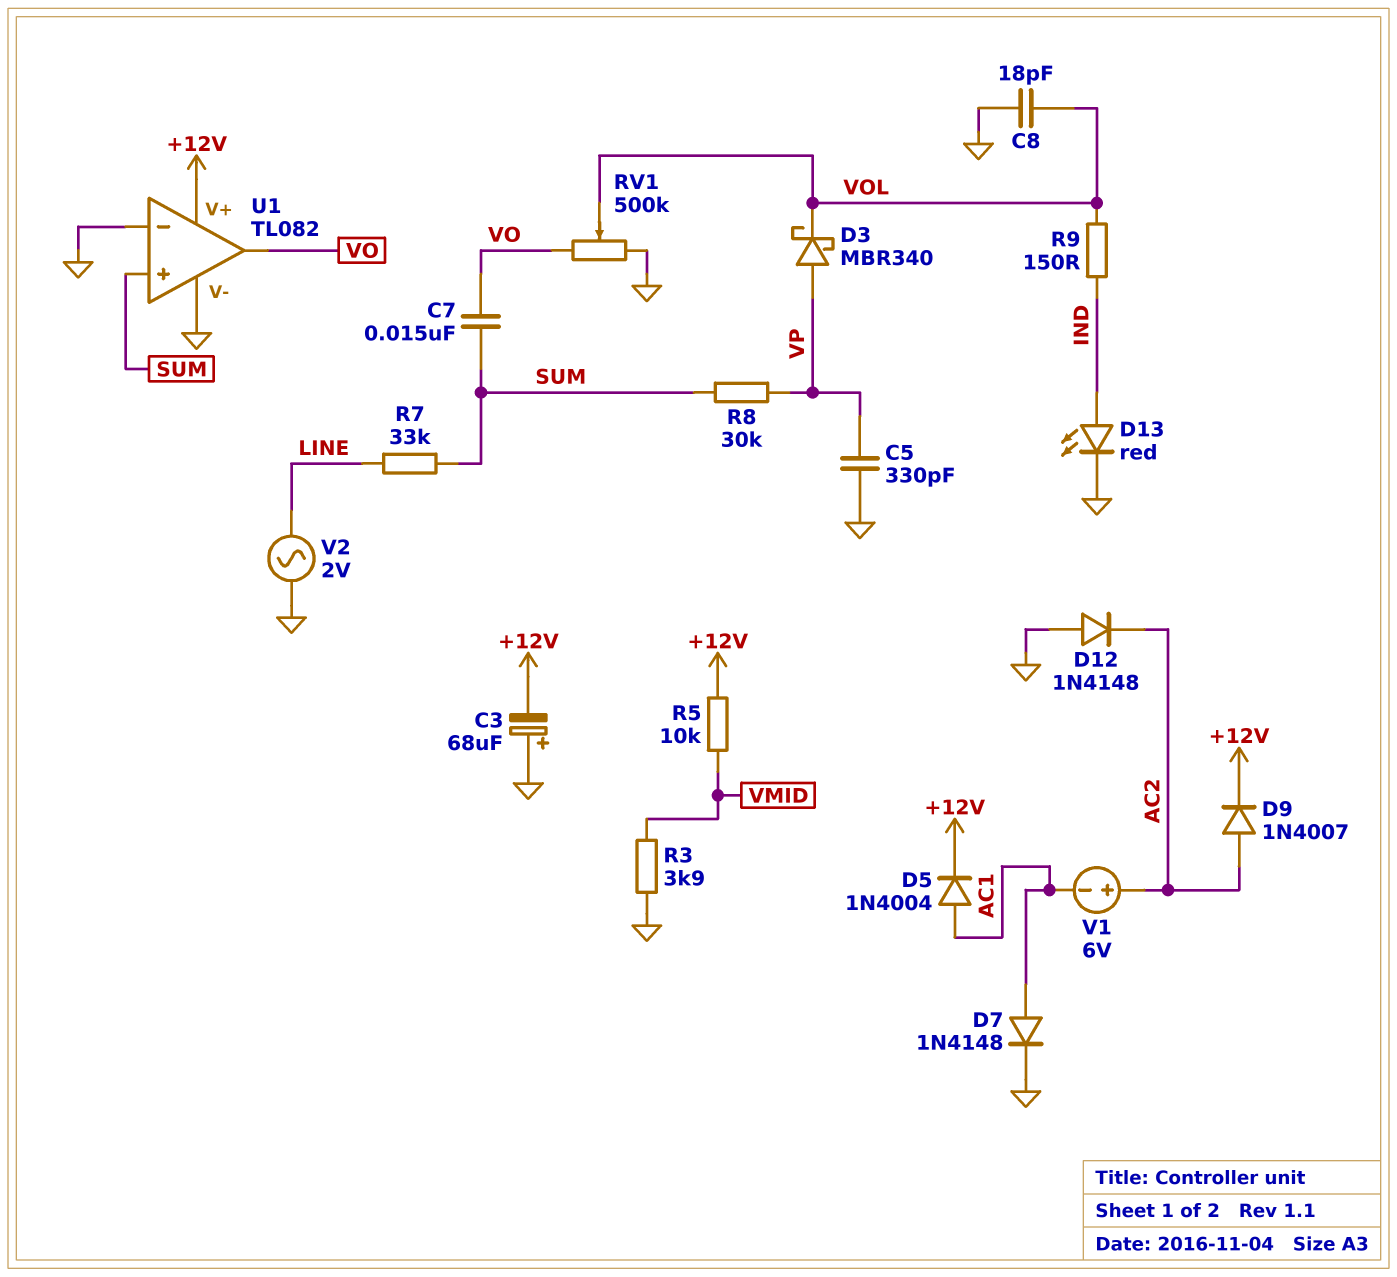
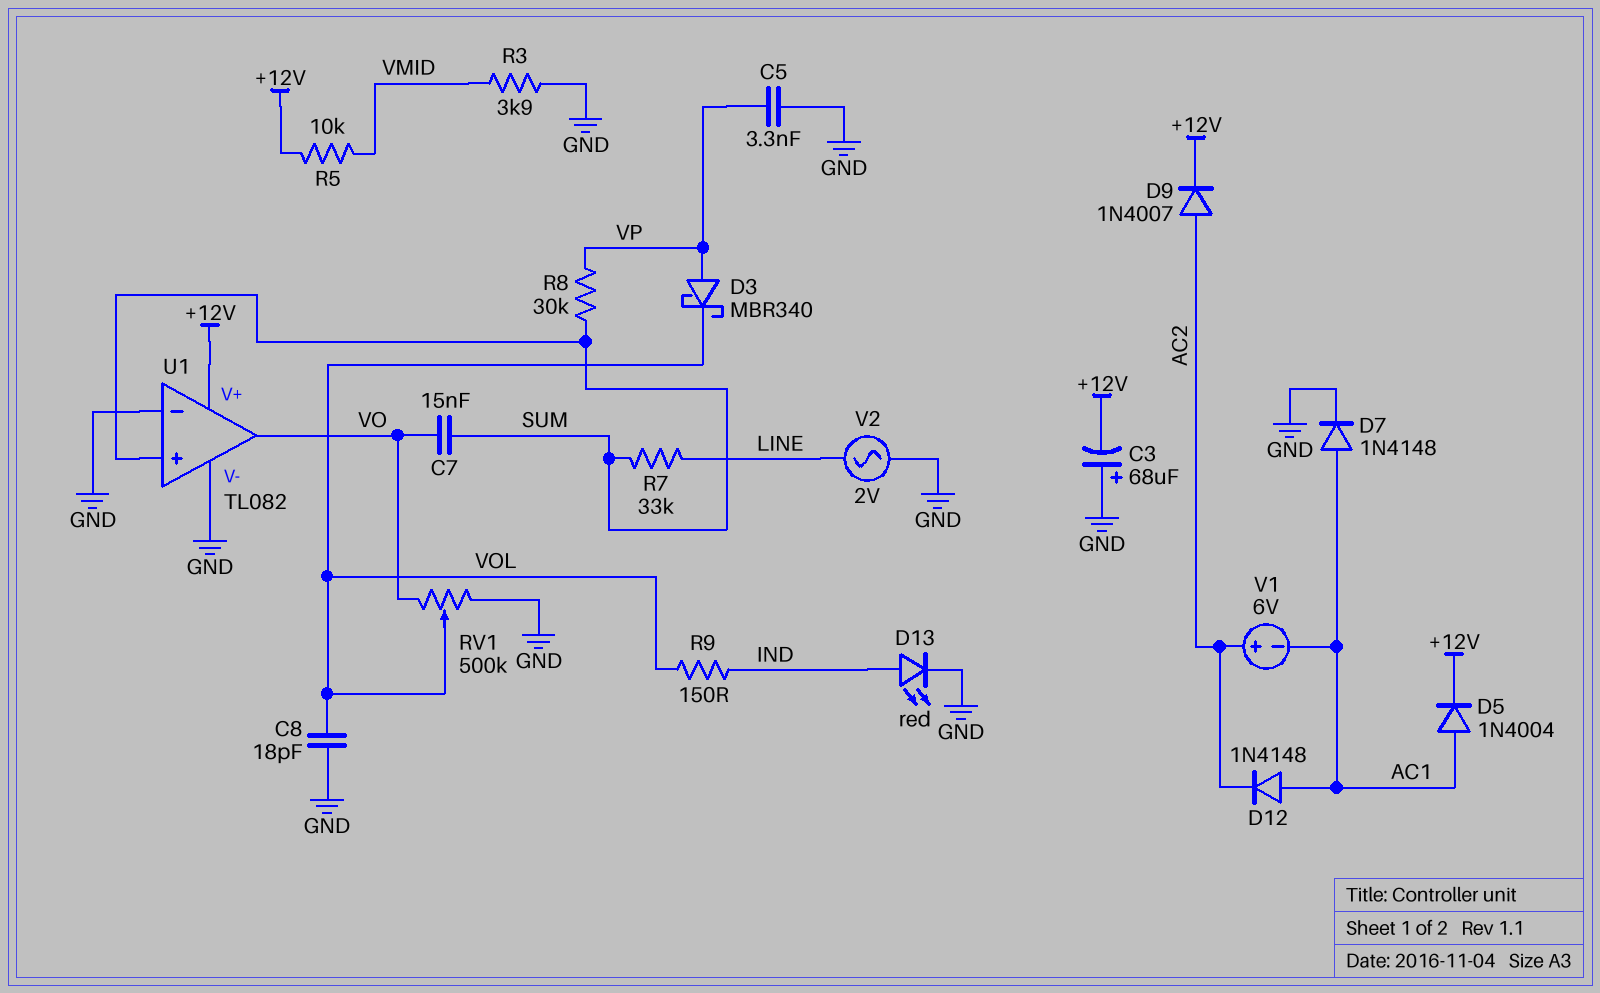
C5: 330pF (GND, VP) -> 3.3nF (GND, VP)
D12: diode 1N4148 (A GND, K AC2) -> diode 1N4148 (A AC1, K AC2)

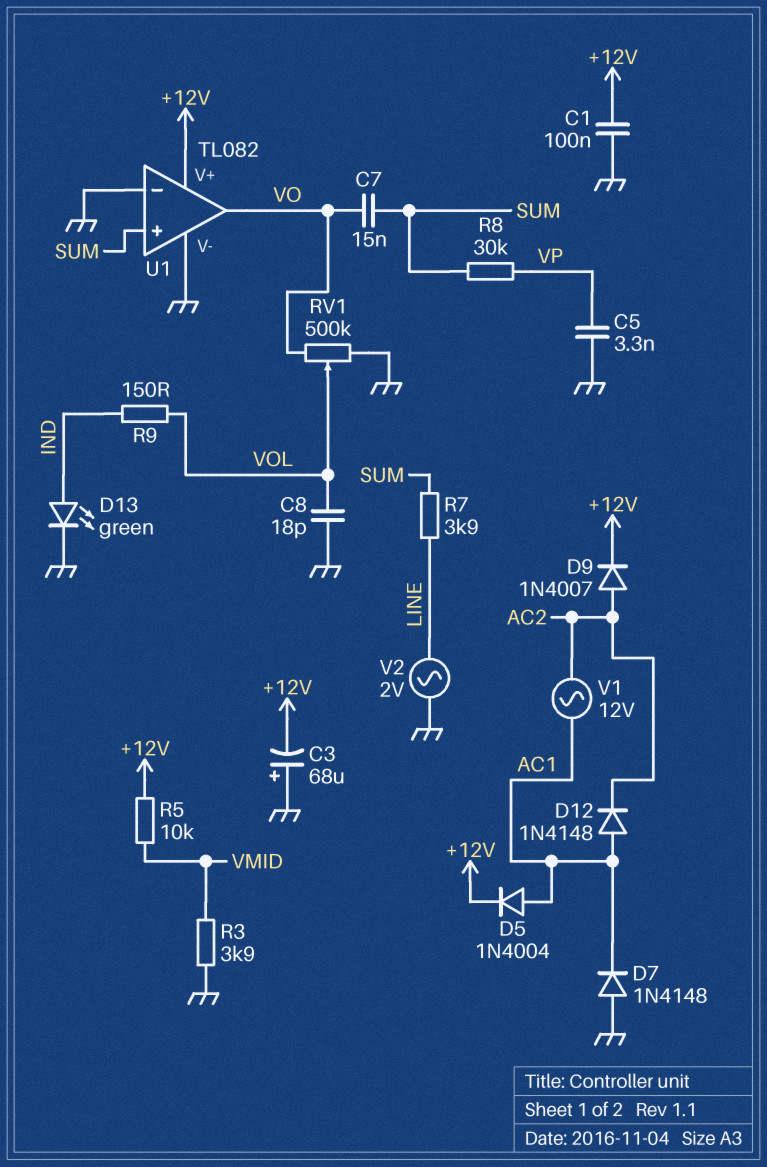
C1: none -> 100nF (+12V, GND)
D3: schottky MBR340 (A VP, K VOL) -> none
D7: diode 1N4148 (A AC1, K GND) -> diode 1N4148 (A GND, K AC1)
D13: LED red (A IND, K GND) -> LED green (A IND, K GND)
R7: 33k (LINE, SUM) -> 3.9k (LINE, SUM)
V1: 6V (plus AC2, minus AC1) -> AC 12V (AC1, AC2)

